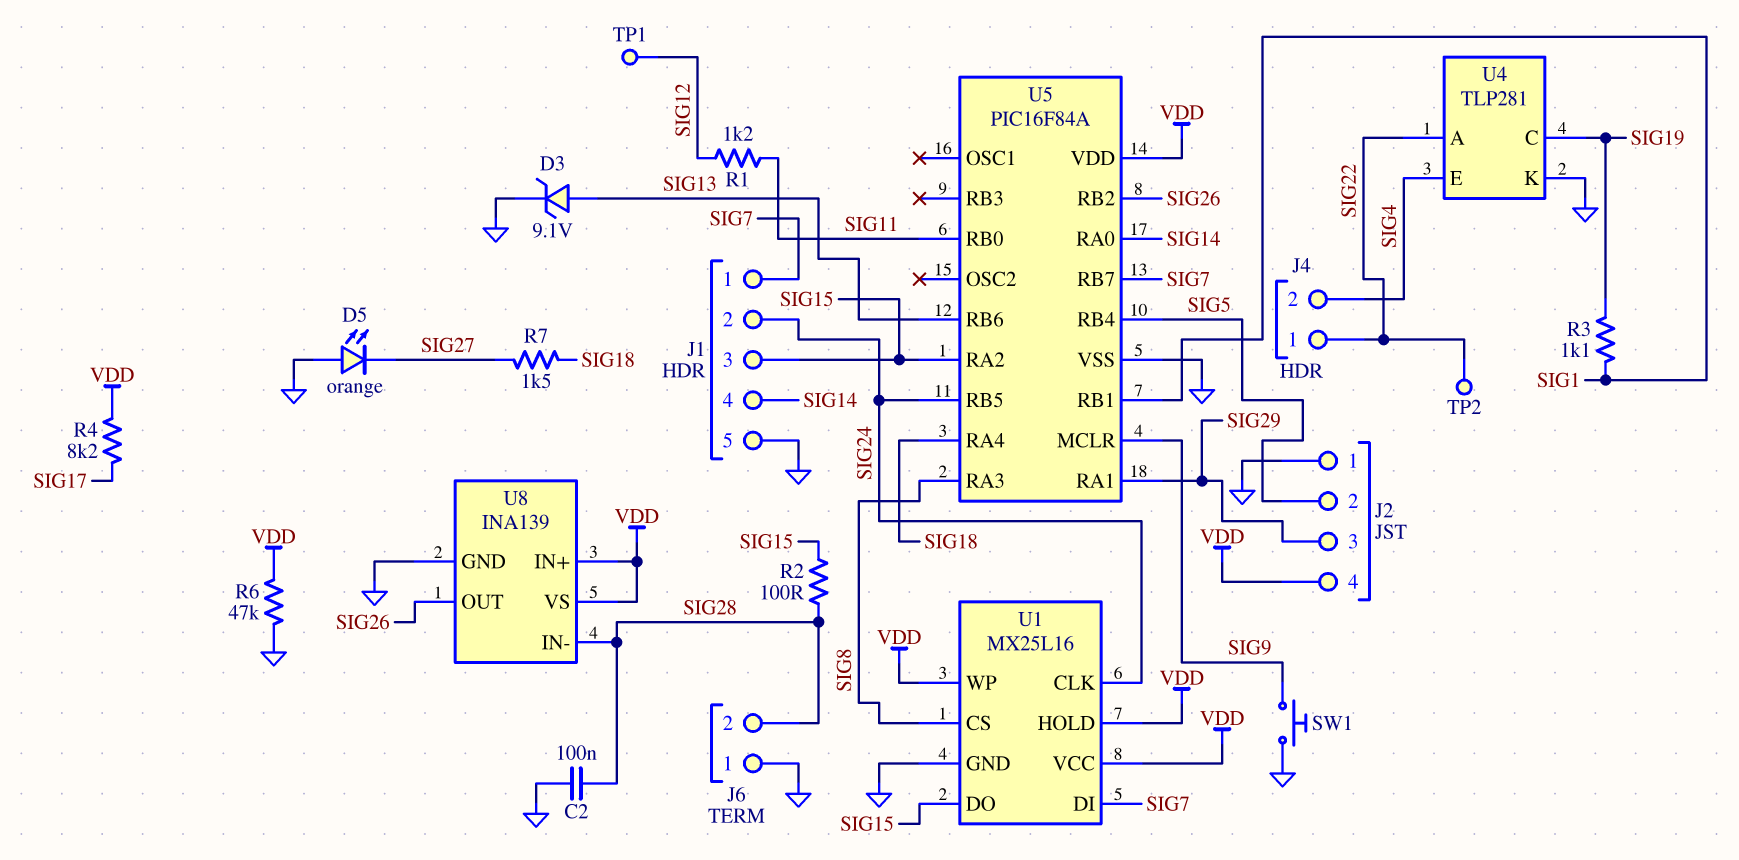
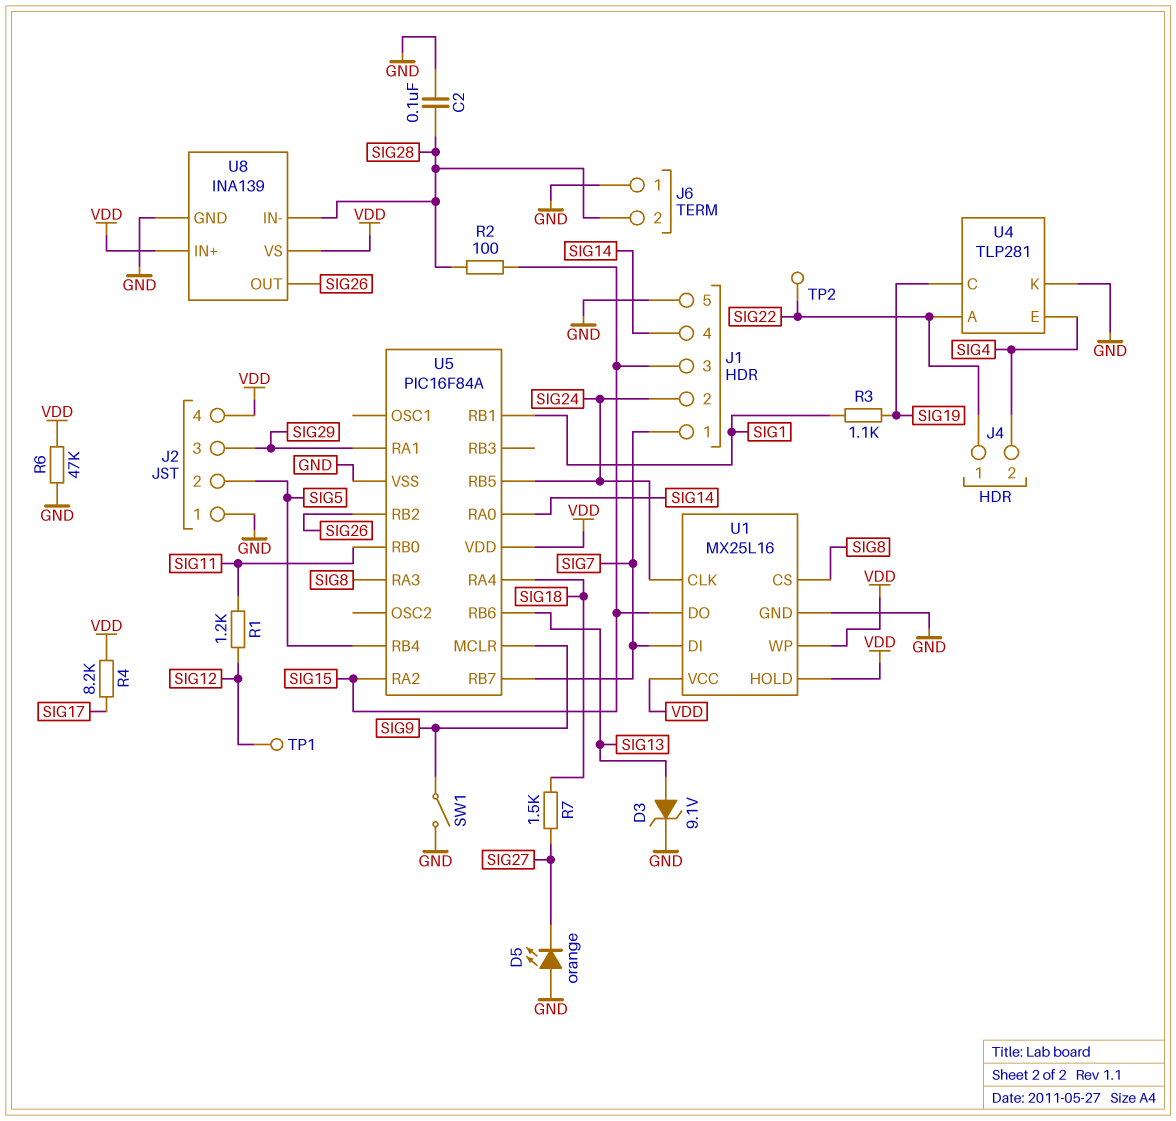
SW1: button (GND, SIG9) -> switch (GND, SIG9)

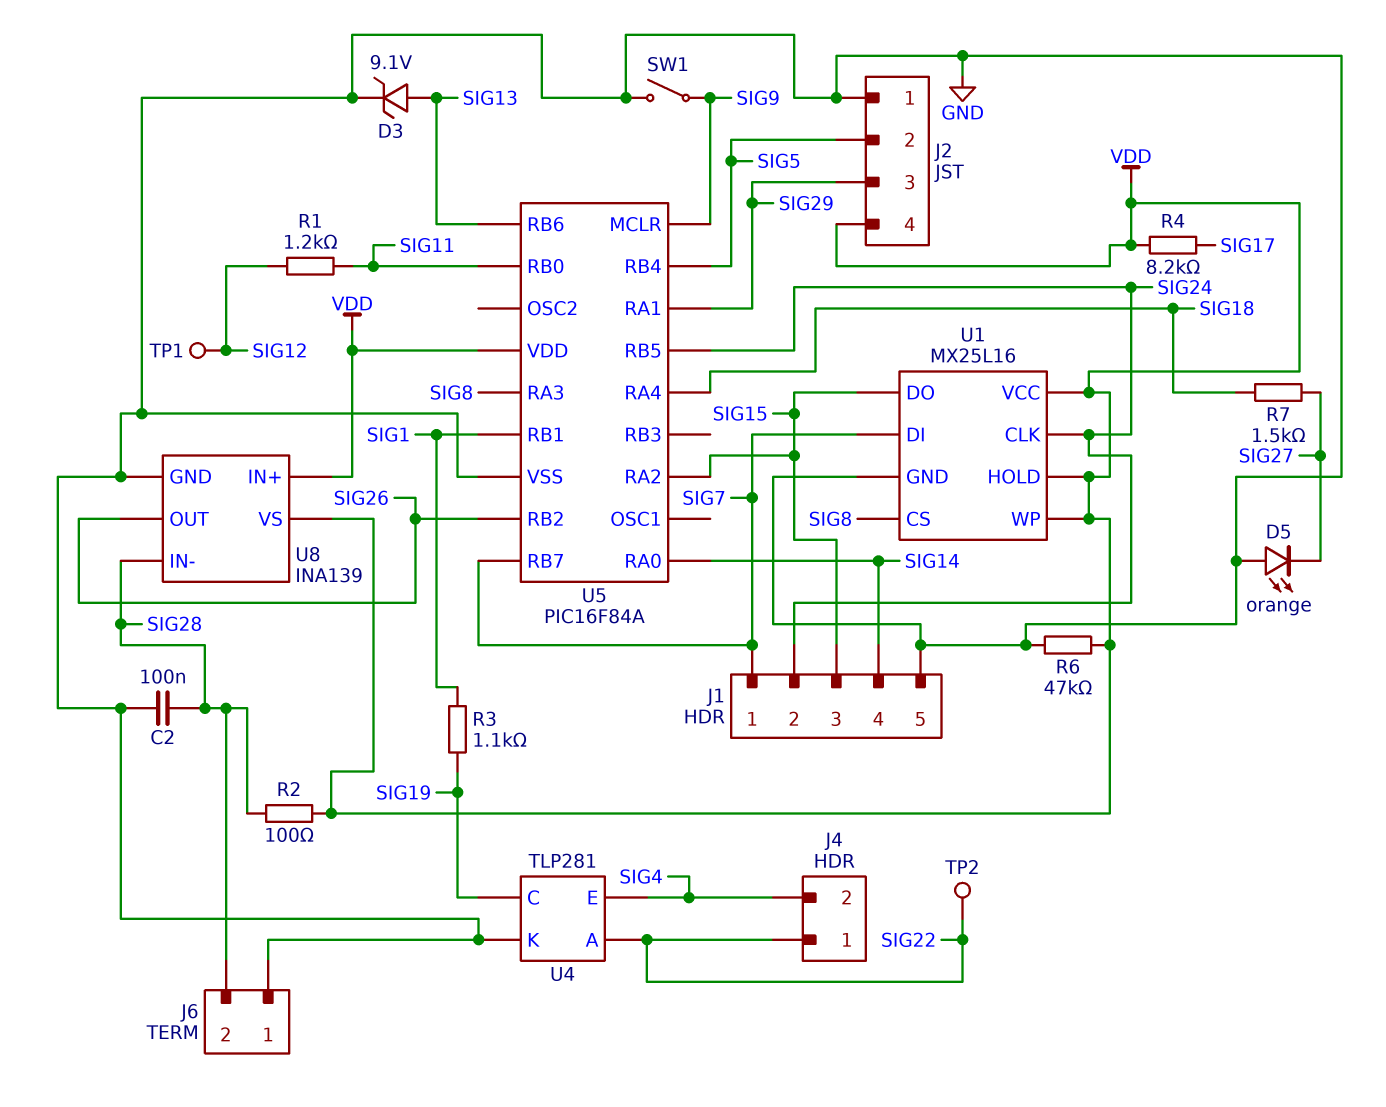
R2: 100 (SIG15, SIG28) -> 100 (SIG28, VDD)

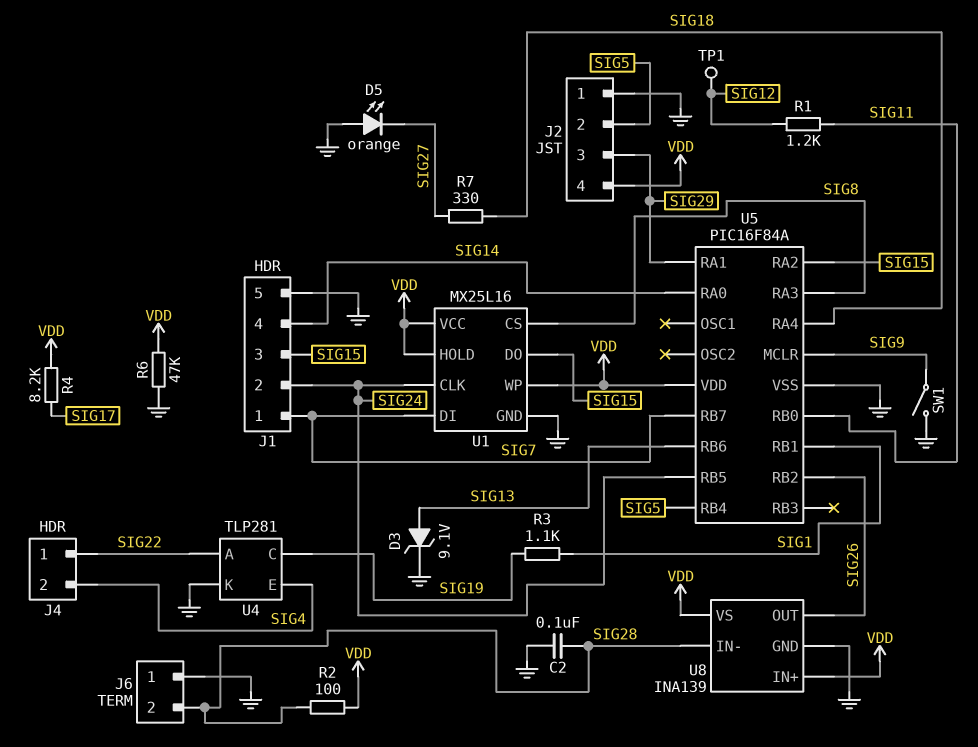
R7: 1.5k (SIG18, SIG27) -> 330 (SIG18, SIG27)
TP2: test point (SIG22) -> none

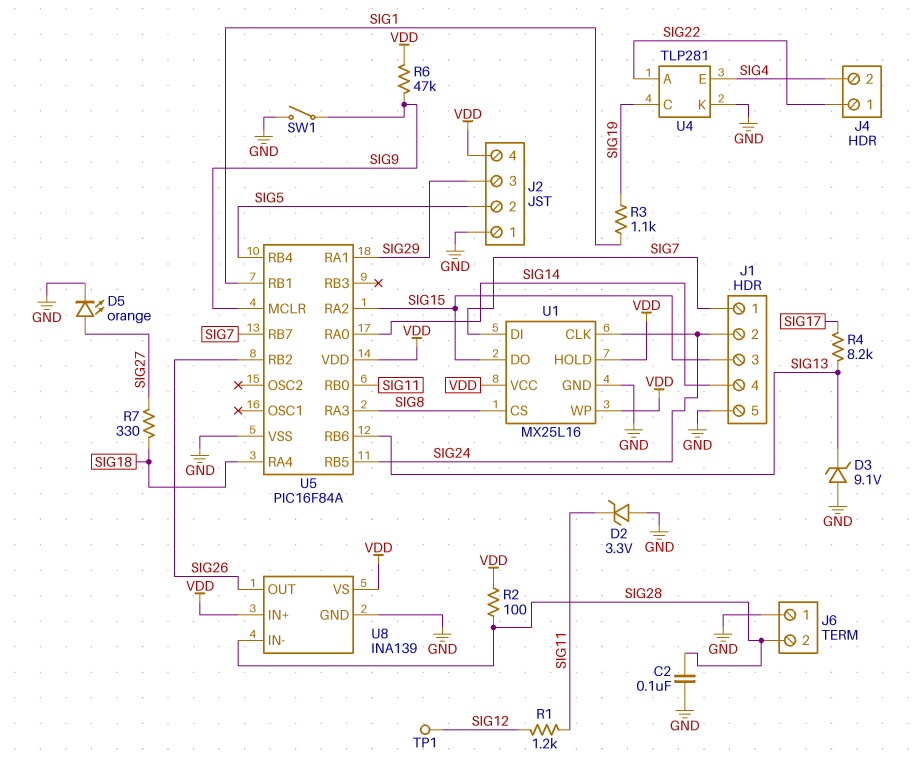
D2: none -> zener 3.3V (A GND, K SIG11)
D3: zener 9.1V (A SIG13, K GND) -> zener 9.1V (A GND, K SIG13)
D5: LED orange (A GND, K SIG27) -> LED orange (A SIG27, K GND)
R4: 8.2k (SIG17, VDD) -> 8.2k (SIG13, SIG17)
R6: 47k (GND, VDD) -> 47k (SIG9, VDD)

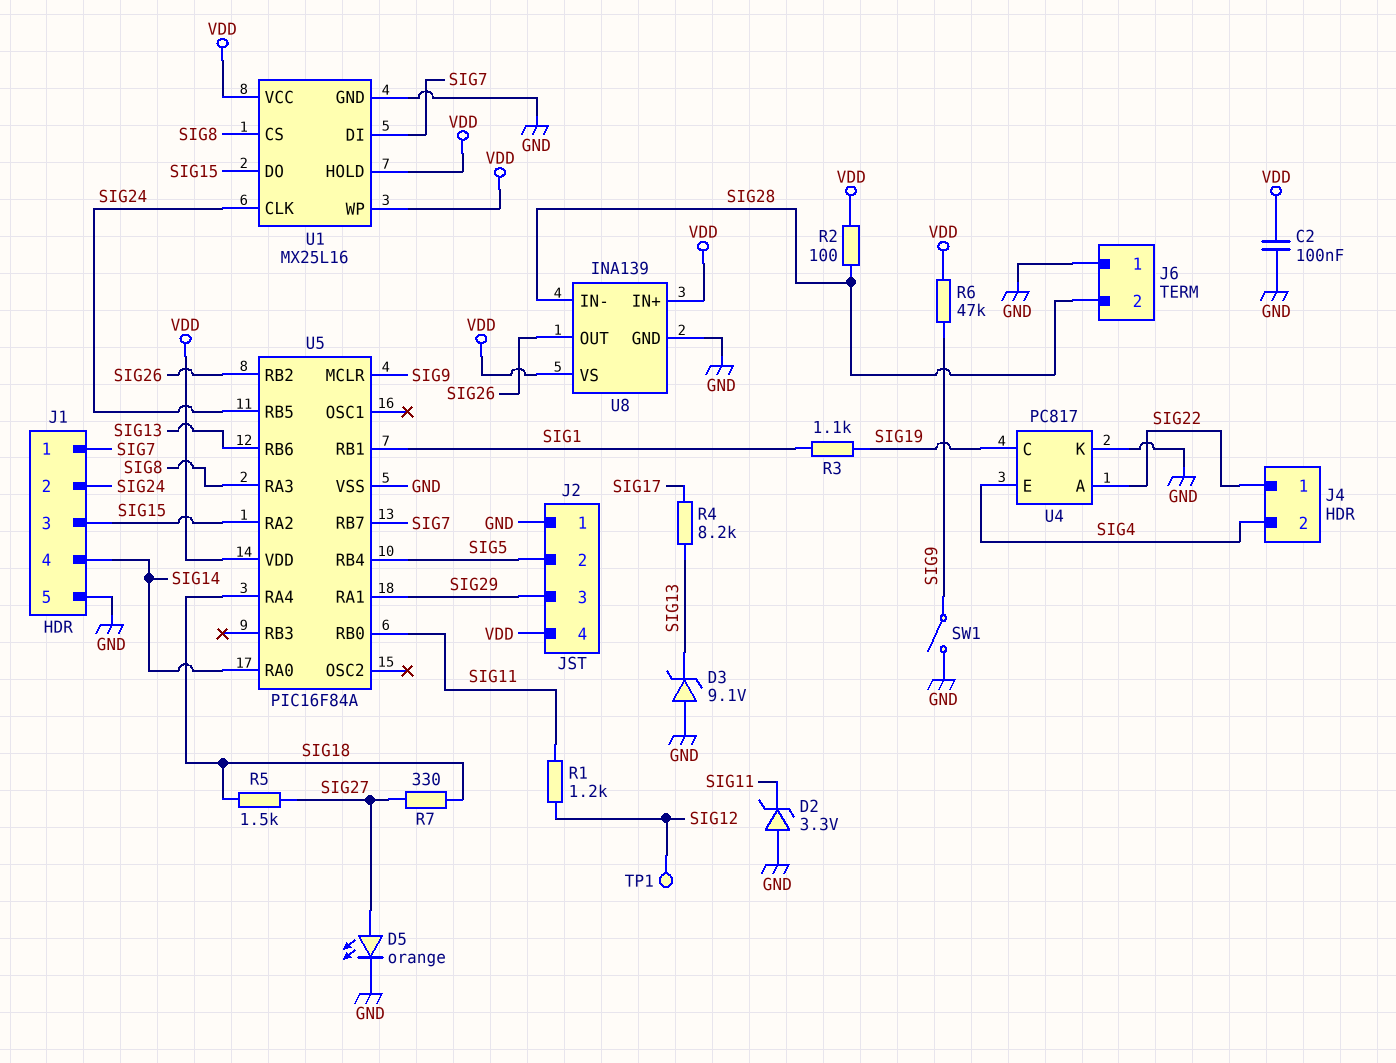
C2: 100nF (GND, SIG28) -> 100nF (GND, VDD)
R5: none -> 1.5k (SIG18, SIG27)
U4: TLP281 -> PC817

